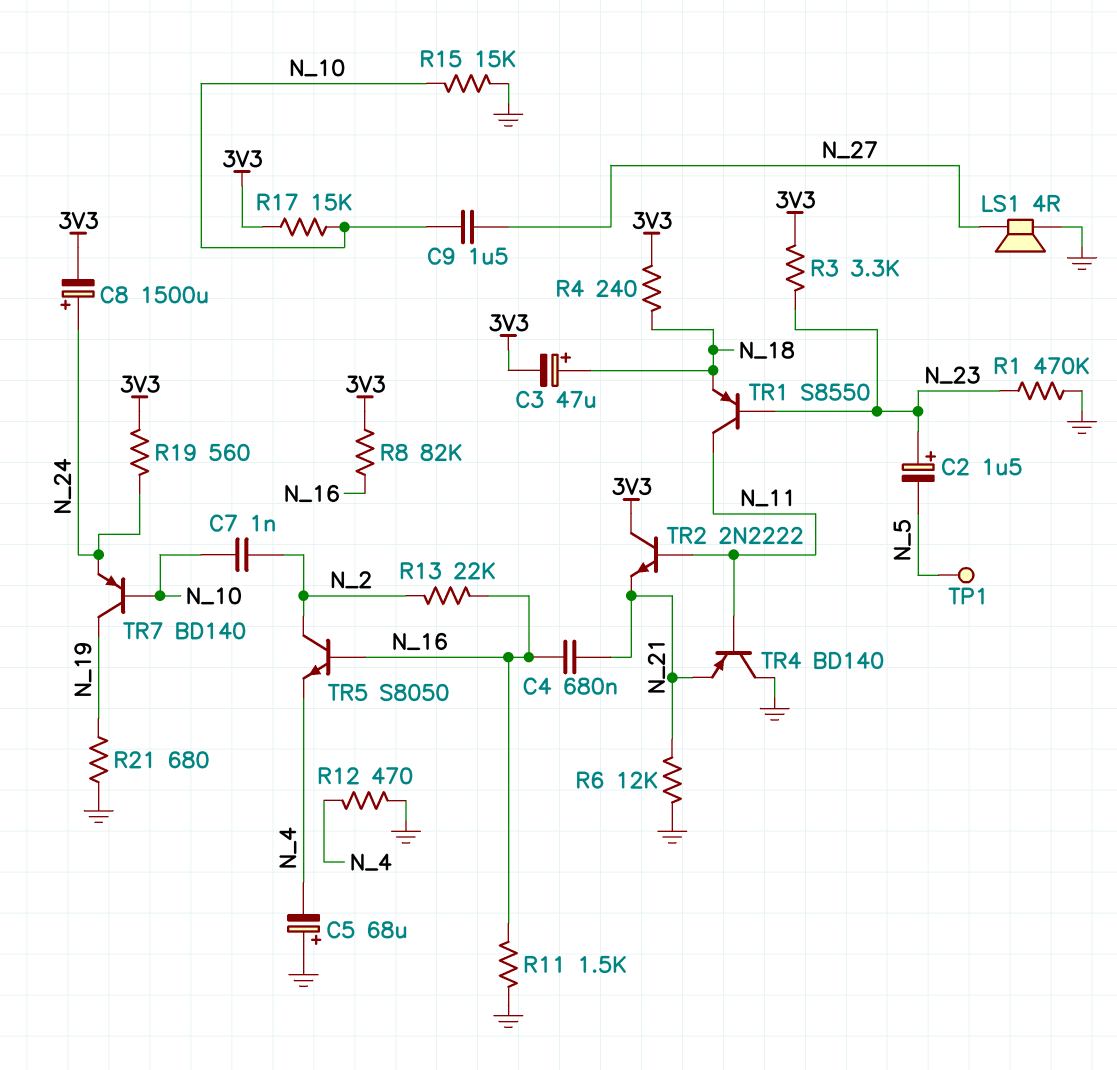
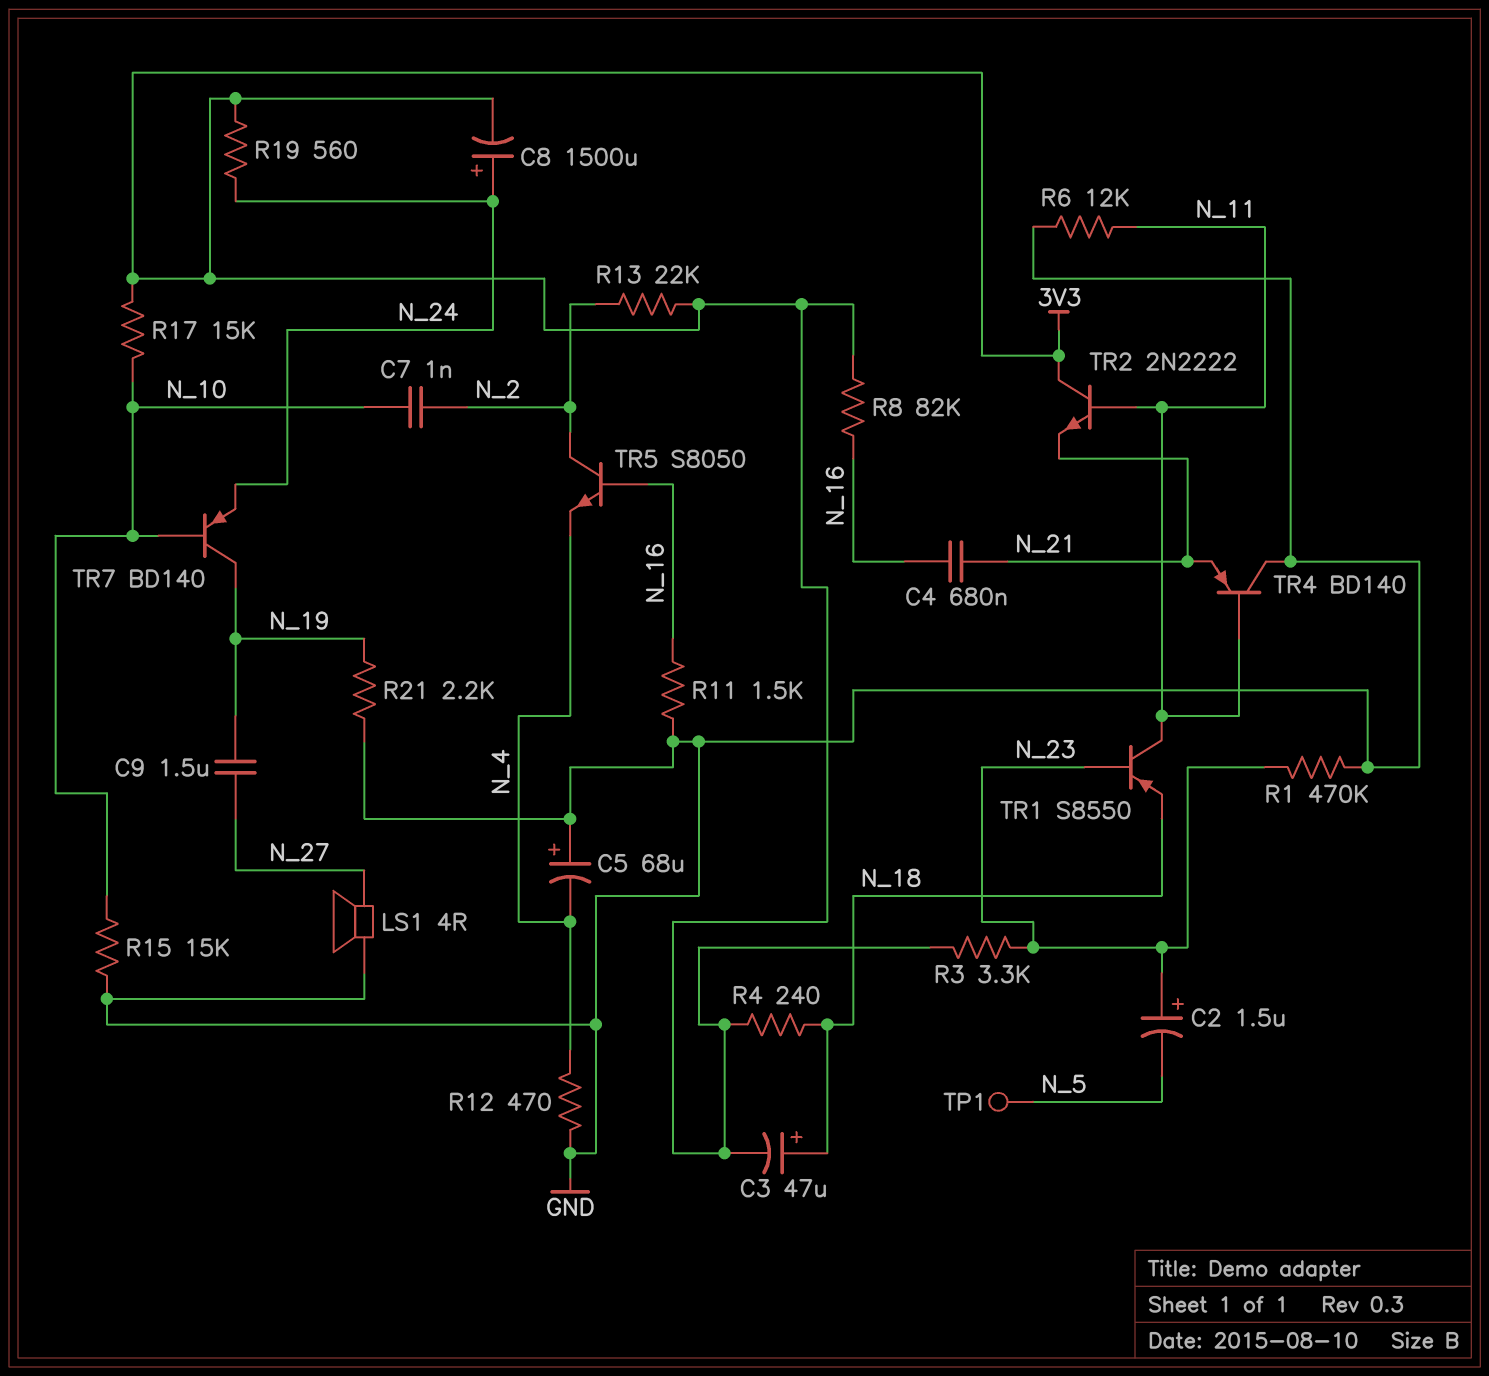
C9: 1.5uF (N_10, N_27) -> 1.5uF (N_19, N_27)
R6: 12k (GND, N_21) -> 12k (GND, N_11)
R13: 22k (N_2, N_16) -> 22k (3V3, N_2)
R21: 680 (GND, N_19) -> 2.2k (GND, N_19)

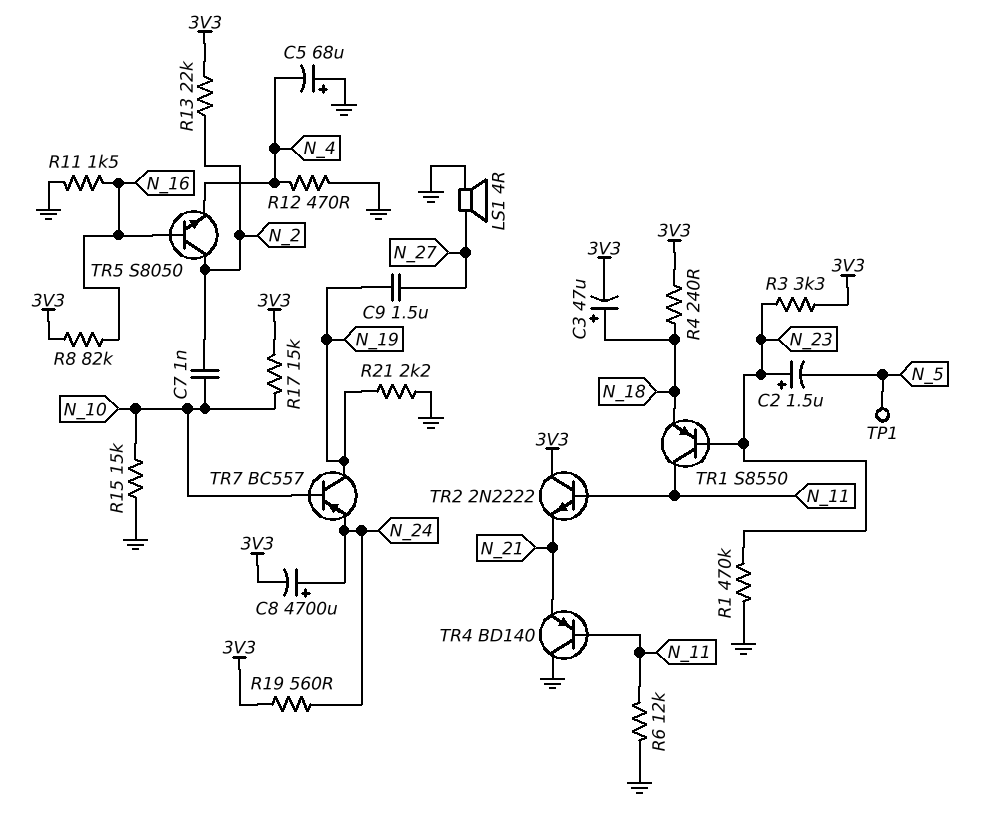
C4: 680nF (N_16, N_21) -> none
C8: 1500uF (plus N_24, minus 3V3) -> 4700uF (plus N_24, minus 3V3)
TR7: PNP BD140 (B N_10, C N_19, E N_24) -> PNP BC557 (B N_10, C N_19, E N_24)

